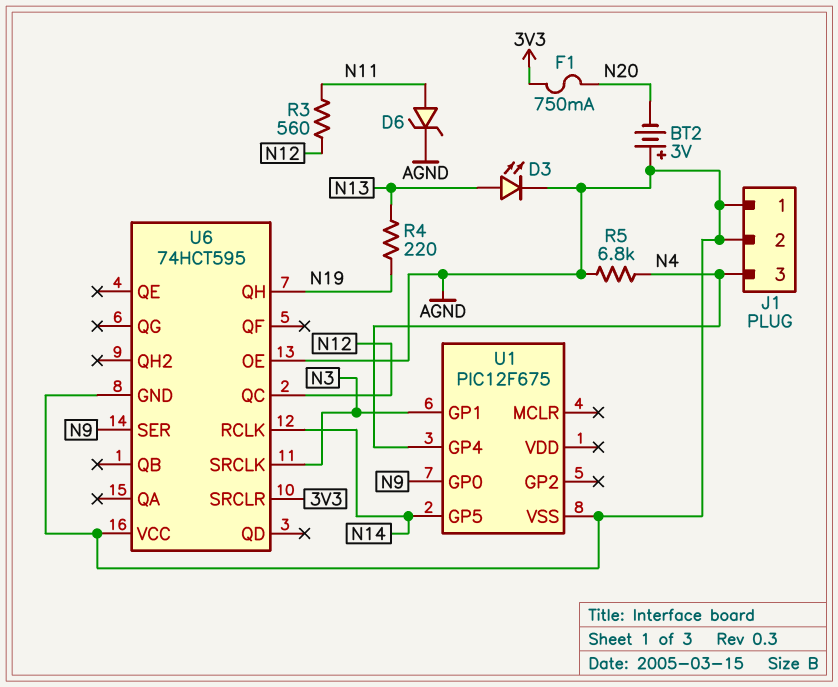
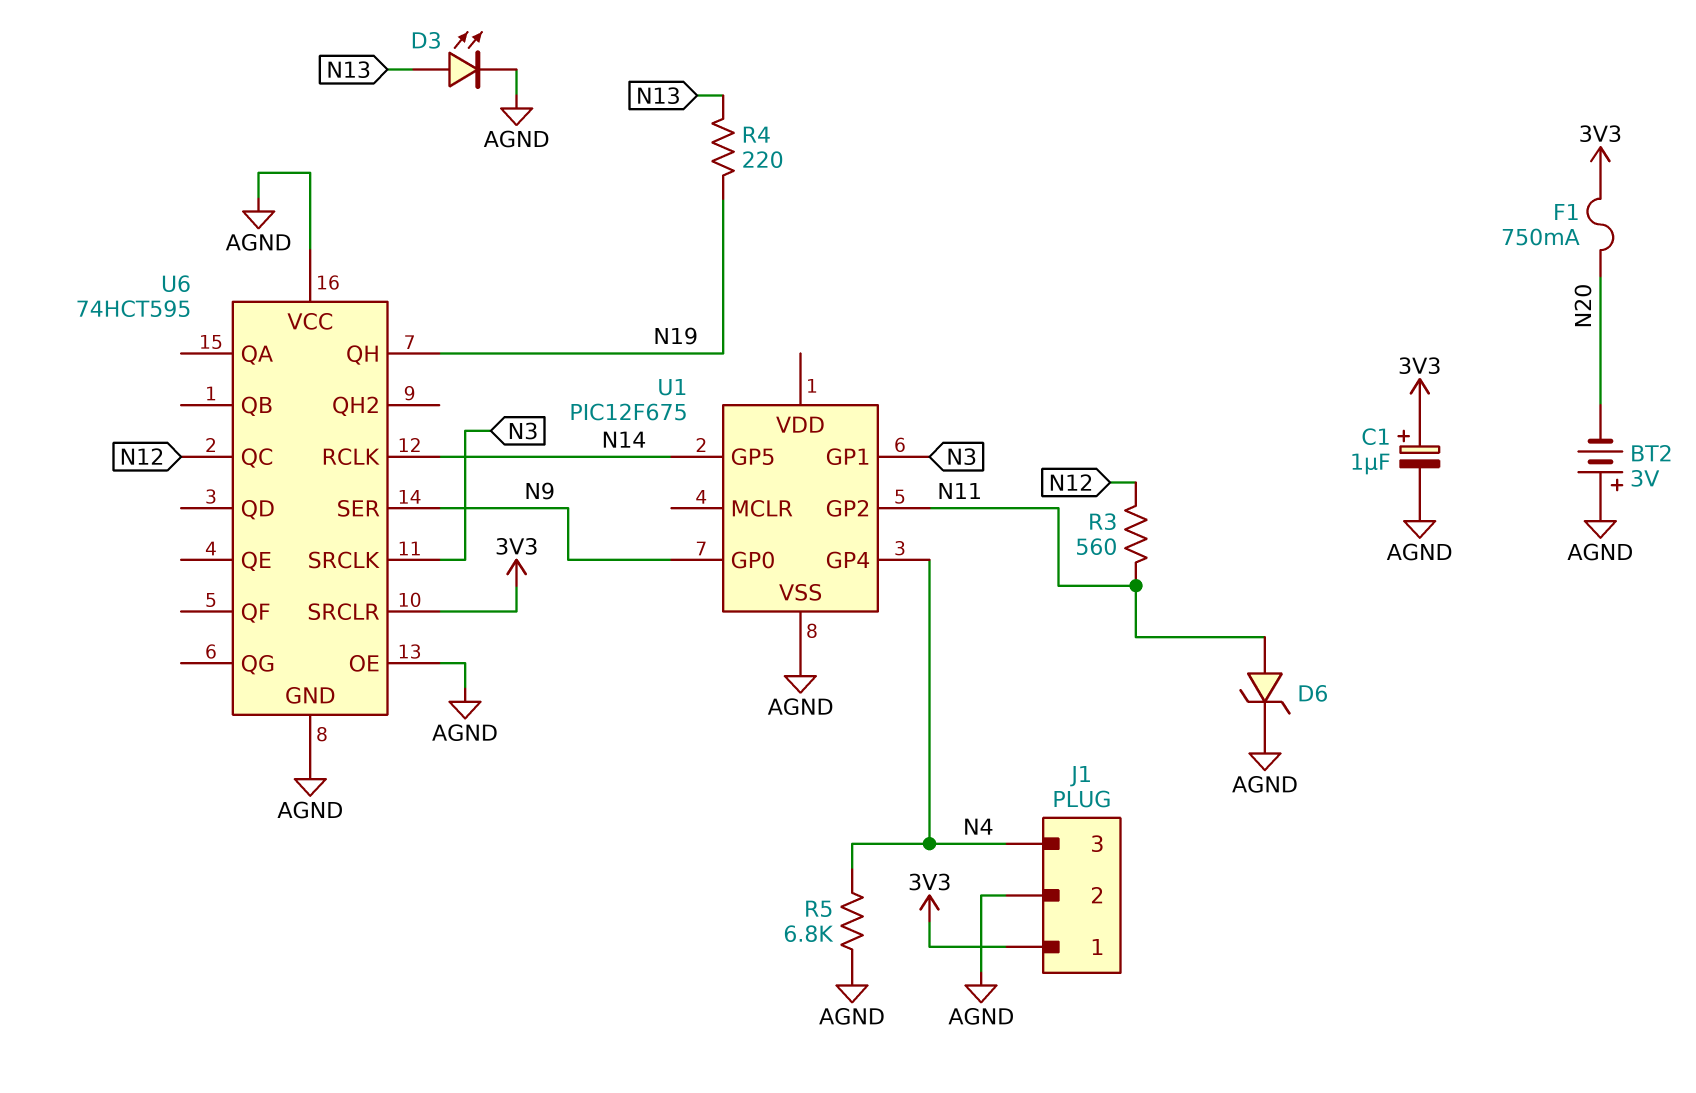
C1: none -> 1uF (plus 3V3, minus AGND)
J1 pin 1: AGND -> 3V3
U1 pin GP2: none -> N11

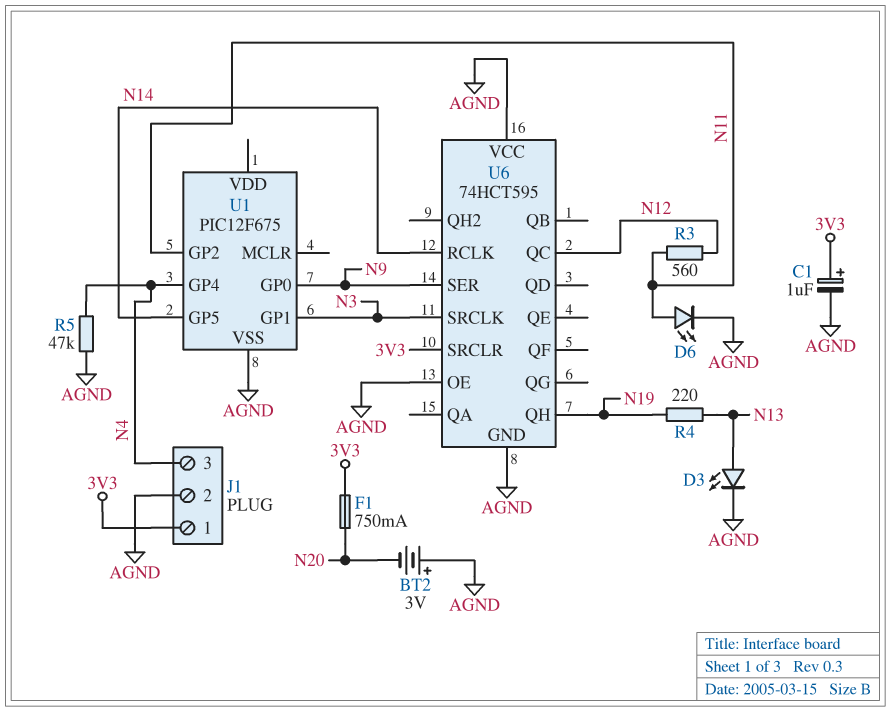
D6: zener (A N11, K AGND) -> LED (A N11, K AGND)
R5: 6.8k (AGND, N4) -> 47k (AGND, N4)

